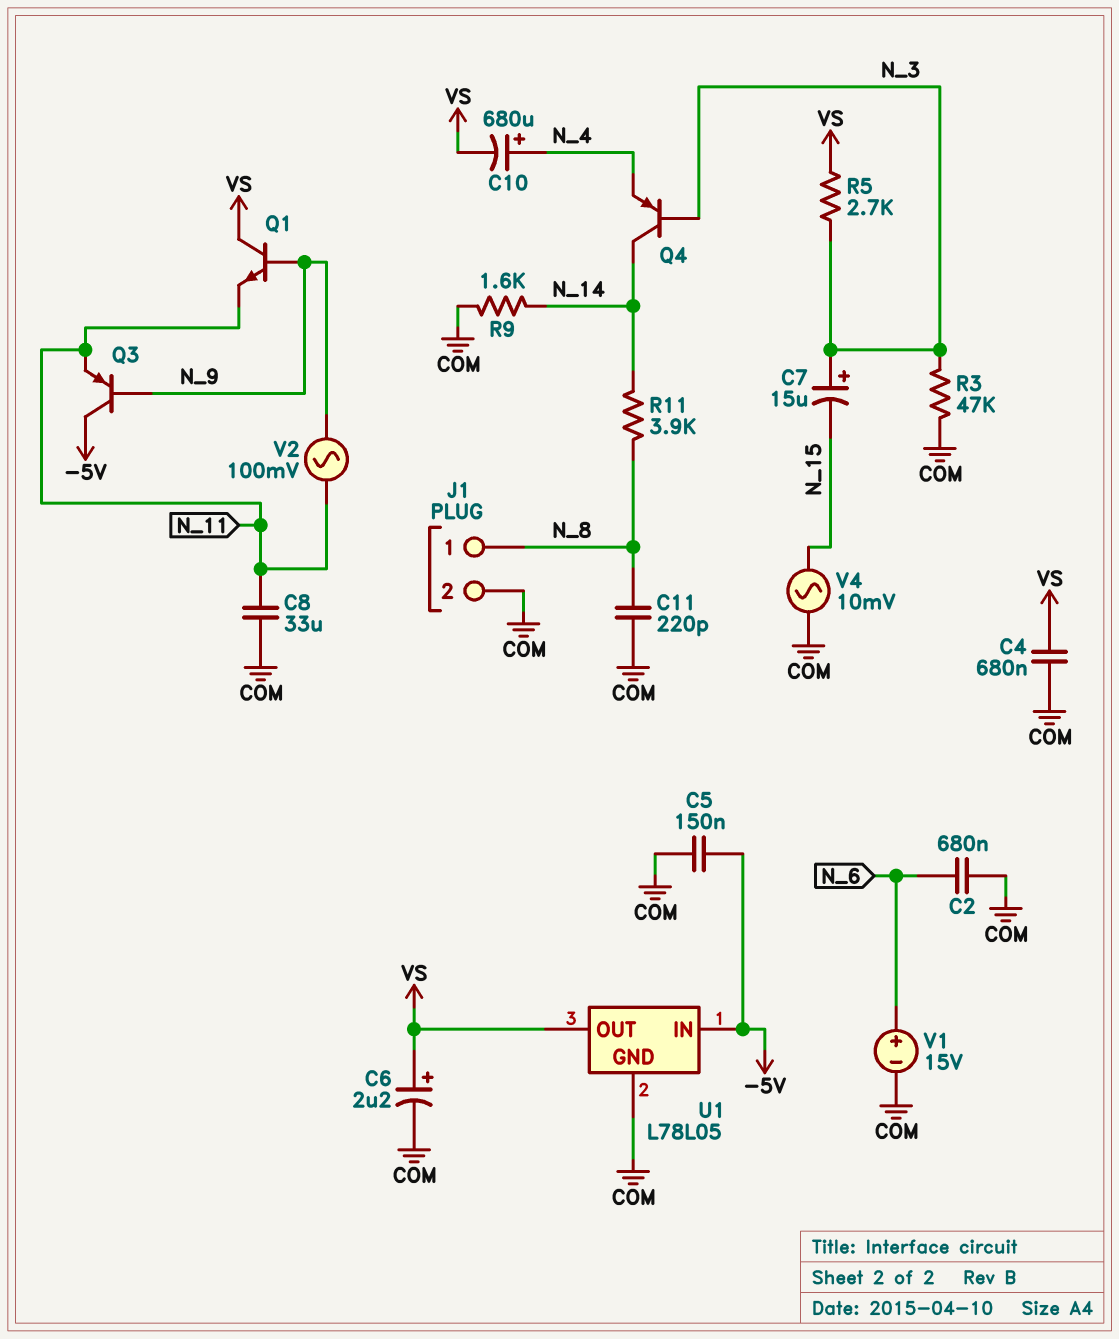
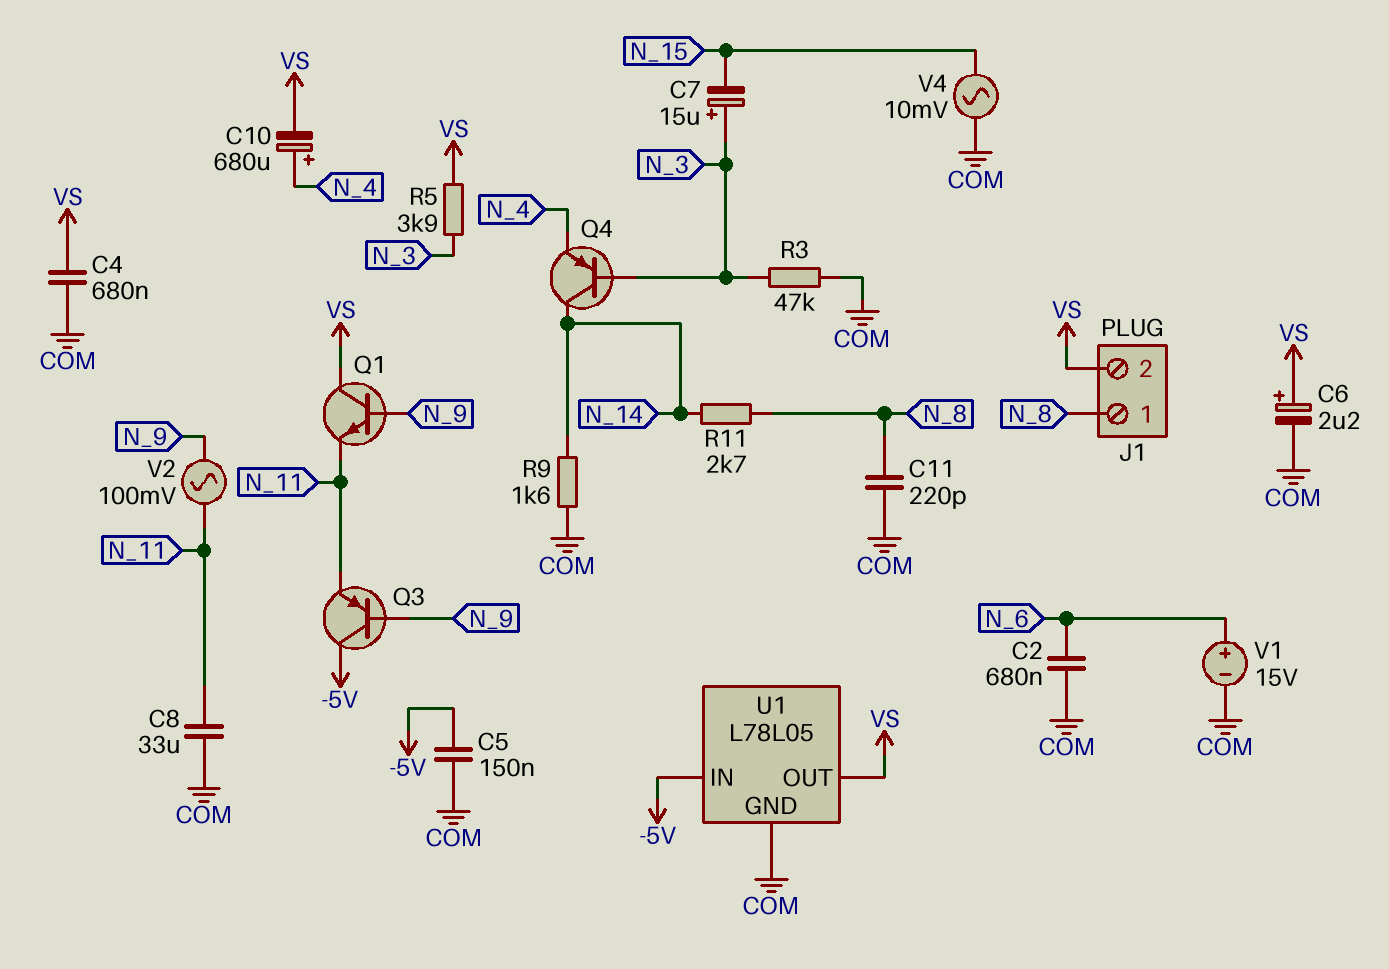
J1 pin 2: COM -> VS
R5: 2.7k (N_3, VS) -> 3.9k (N_3, VS)
R11: 3.9k (N_8, N_14) -> 2.7k (N_8, N_14)

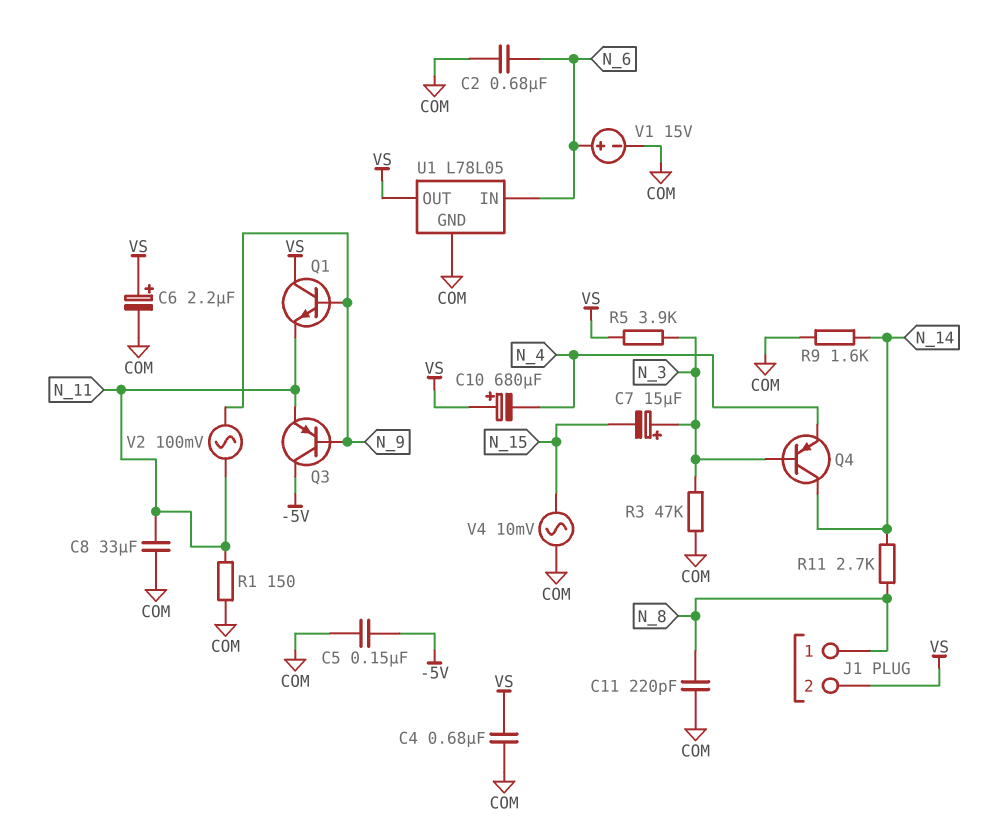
C10: 680uF (plus N_4, minus VS) -> 680uF (plus VS, minus N_4)
R1: none -> 150 (COM, N_11)
U1 pin IN: -5V -> N_6

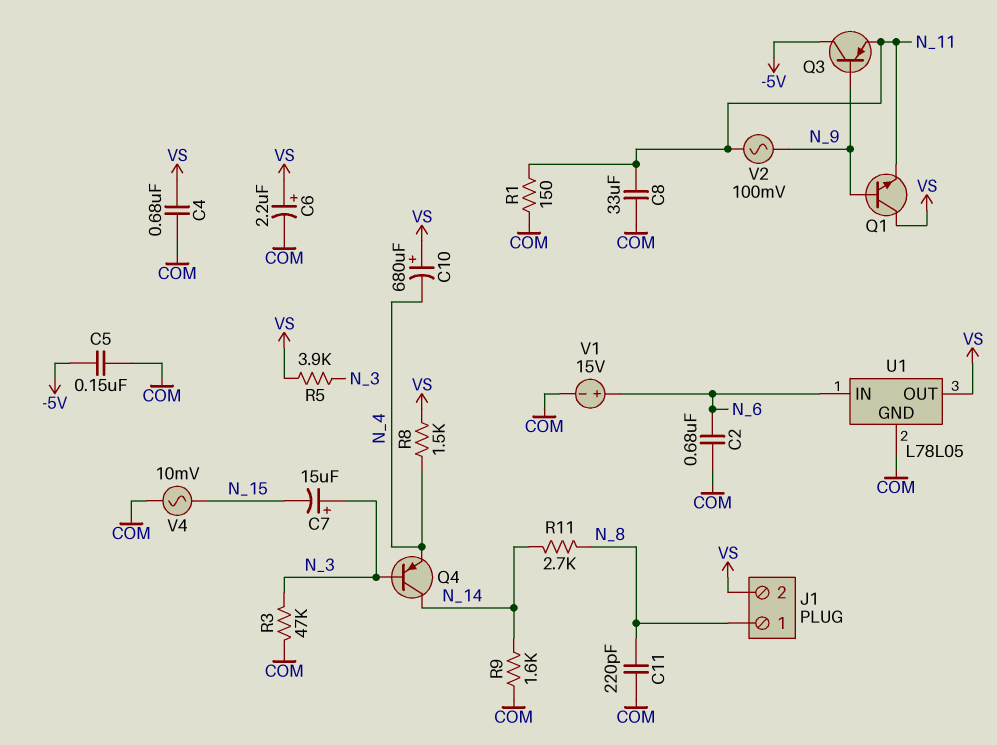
R8: none -> 1.5k (N_4, VS)

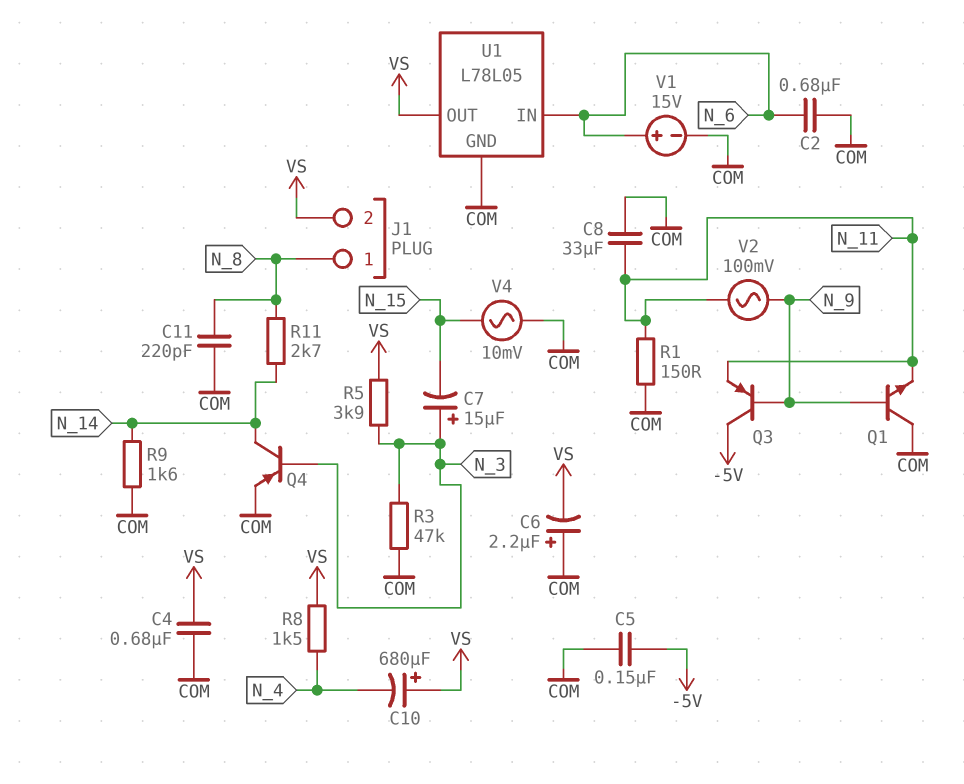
C6: 2.2uF (plus VS, minus COM) -> 2.2uF (plus COM, minus VS)
Q1: NPN (B N_9, C VS, E N_11) -> NPN (B N_9, C COM, E N_11)
Q4: PNP (B N_3, C N_14, E N_4) -> PNP (B N_3, C N_14, E COM)

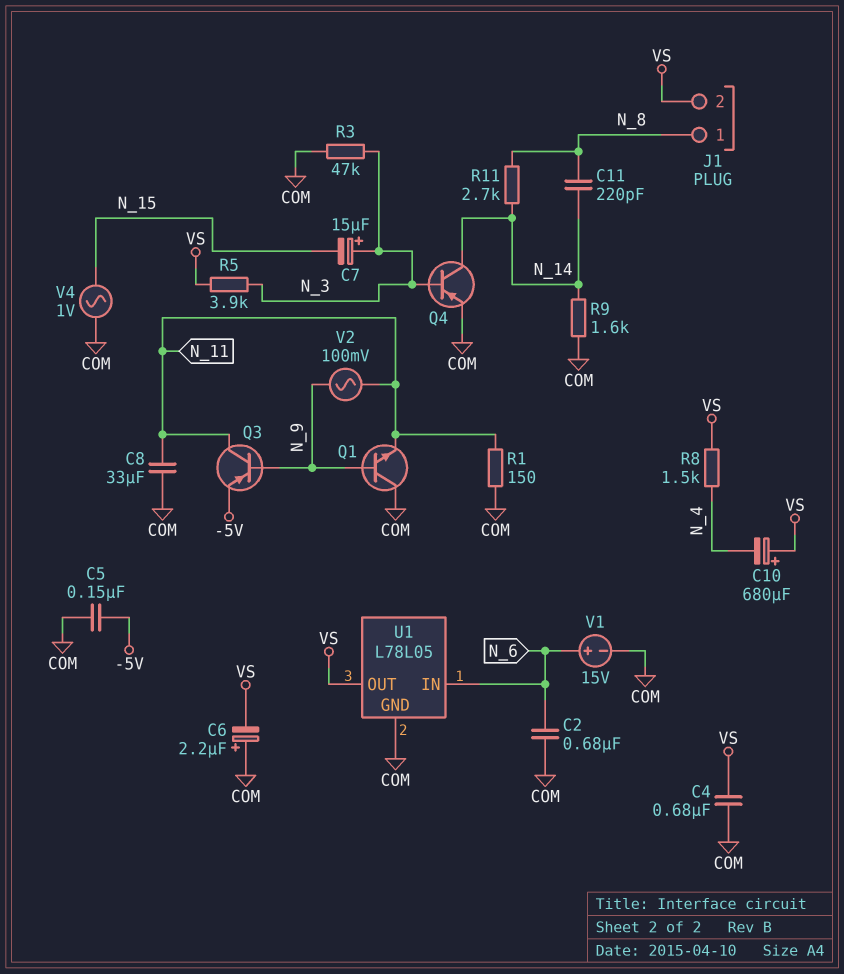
C11: 220pF (COM, N_8) -> 220pF (N_8, N_14)
Q3: PNP (B N_9, C -5V, E N_11) -> PNP (B N_9, C N_11, E -5V)
V4: AC 10mV (COM, N_15) -> AC 1V (COM, N_15)

